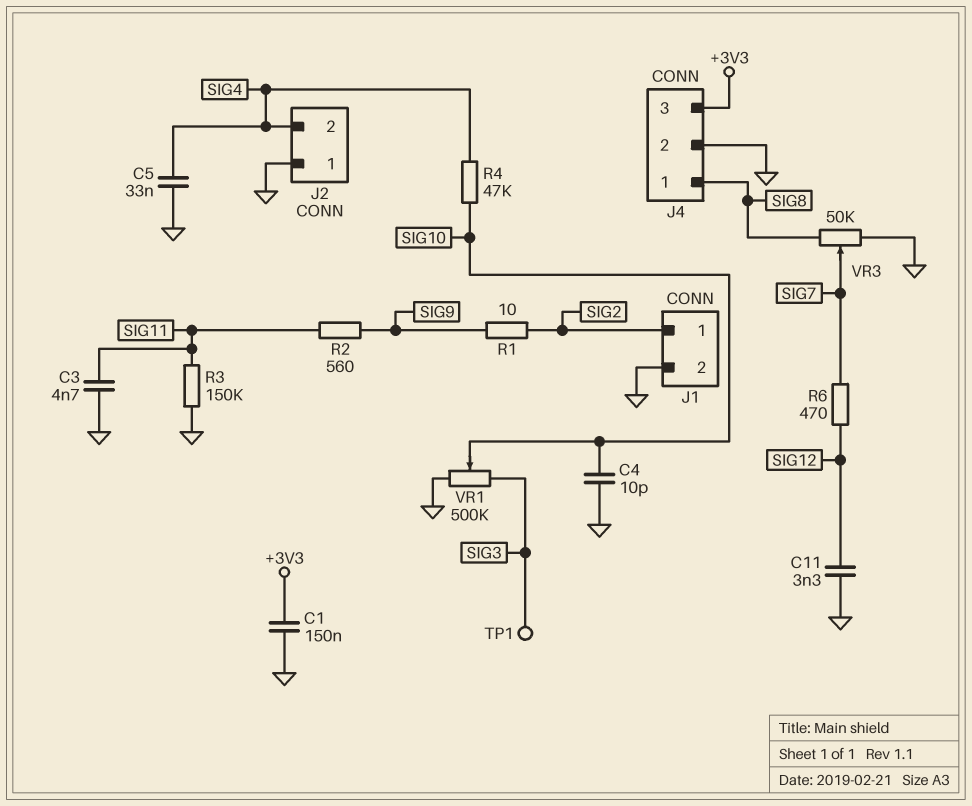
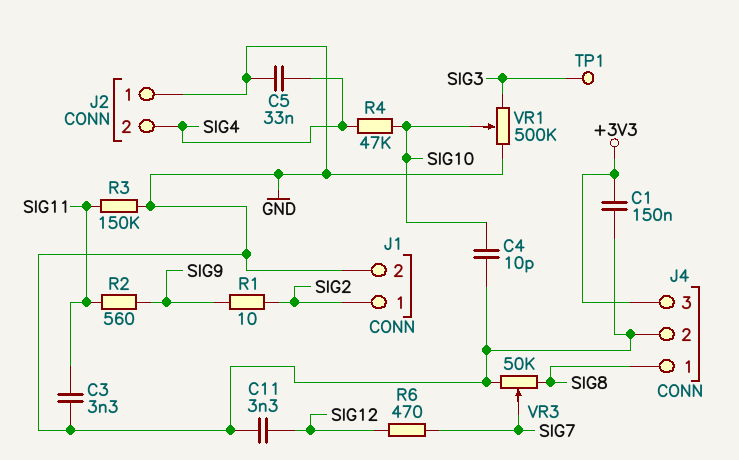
C3: 4.7nF (GND, SIG11) -> 3.3nF (GND, SIG11)

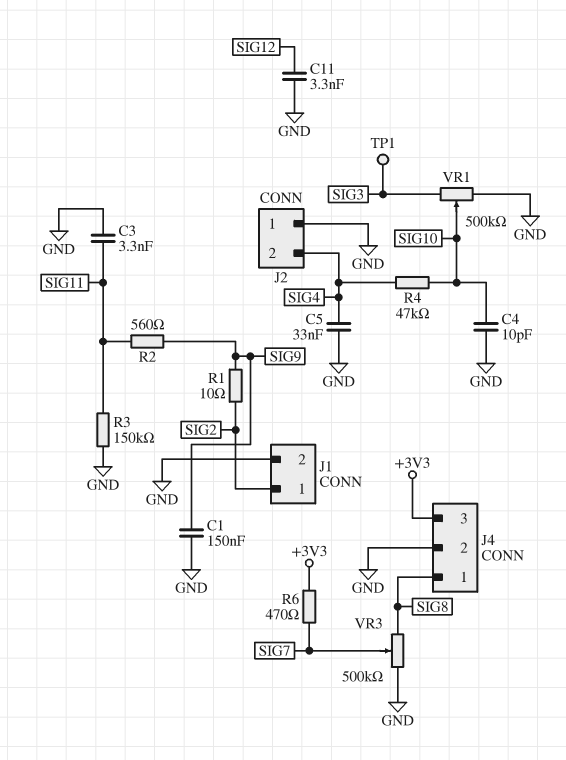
C1: 150nF (+3V3, GND) -> 150nF (GND, SIG9)
R6: 470 (SIG7, SIG12) -> 470 (+3V3, SIG7)
VR3: 50k (GND, SIG8, wiper SIG7) -> 500k (GND, SIG8, wiper SIG7)

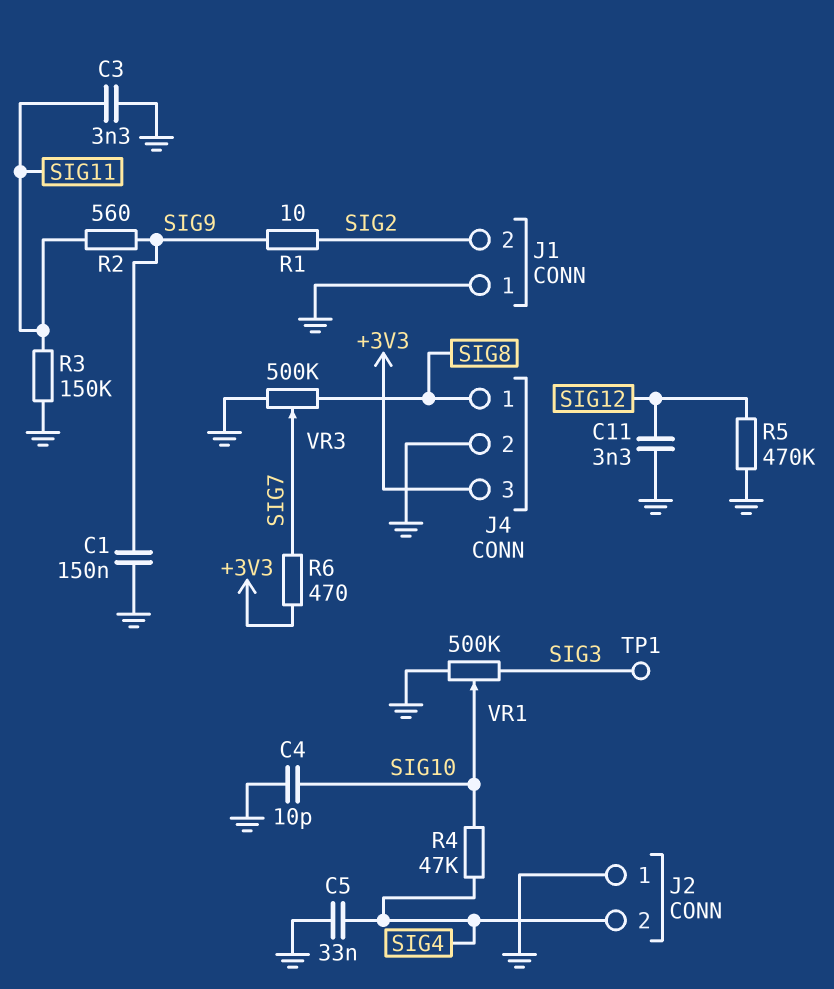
J1 pin 1: SIG2 -> GND
J1 pin 2: GND -> SIG2
R5: none -> 470k (GND, SIG12)

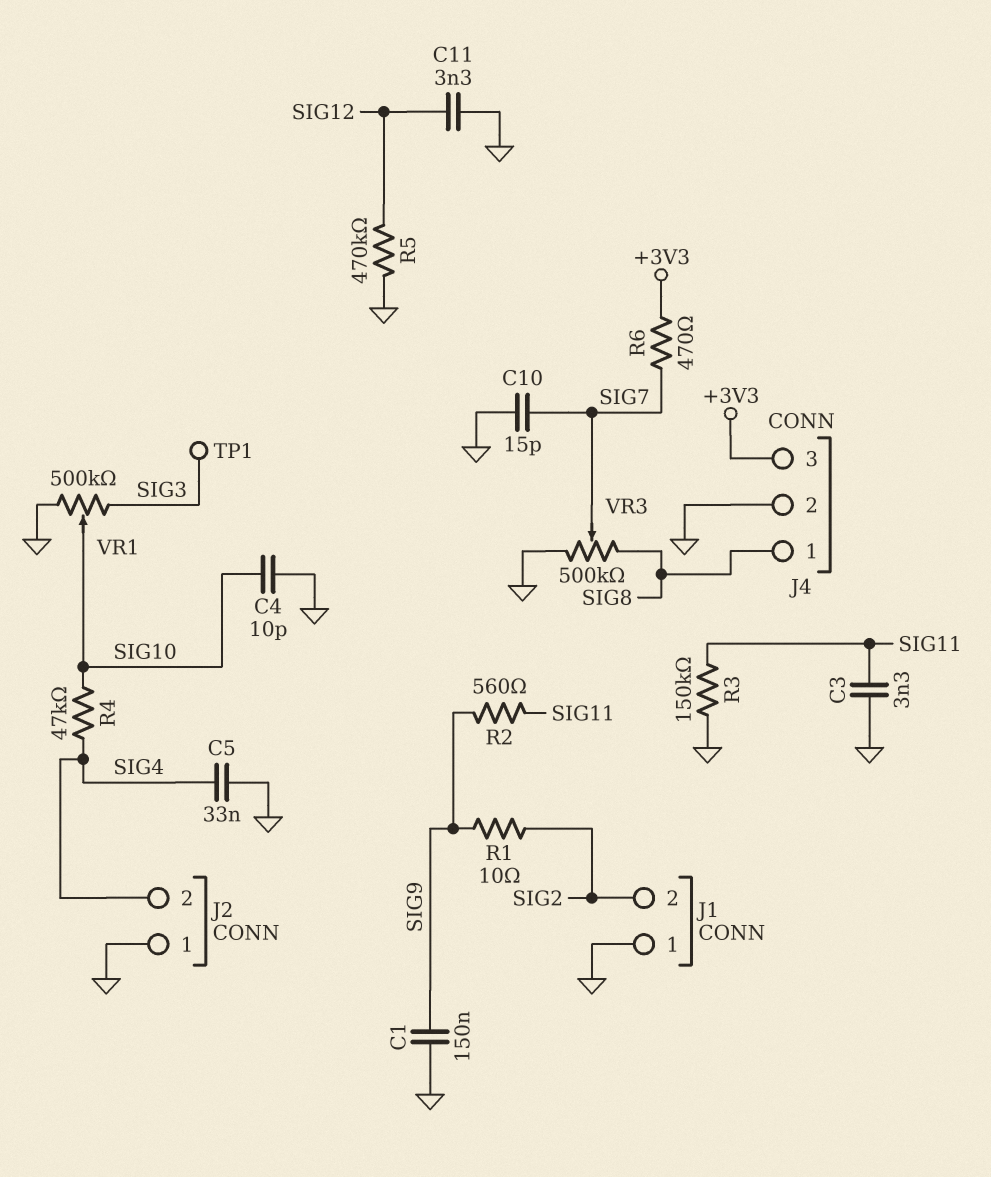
C10: none -> 15pF (GND, SIG7)

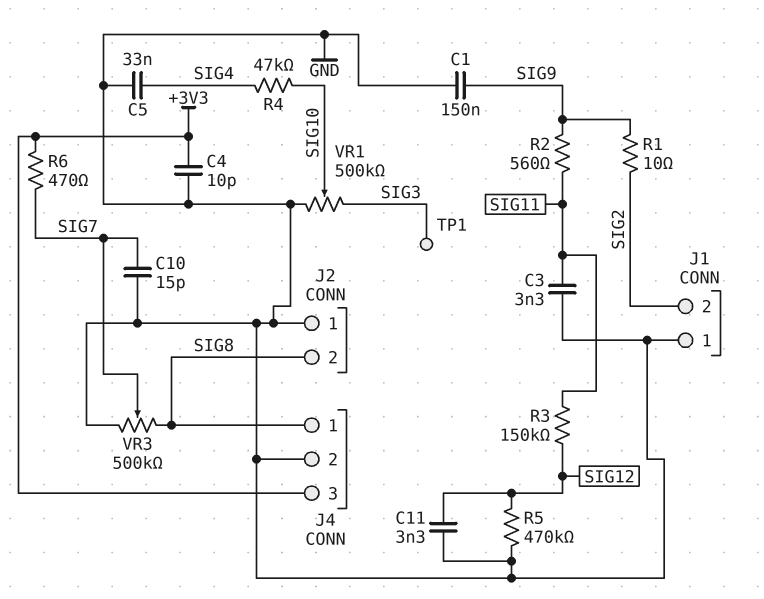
C4: 10pF (GND, SIG10) -> 10pF (+3V3, GND)
J2 pin 2: SIG4 -> SIG8
R3: 150k (GND, SIG11) -> 150k (SIG11, SIG12)

